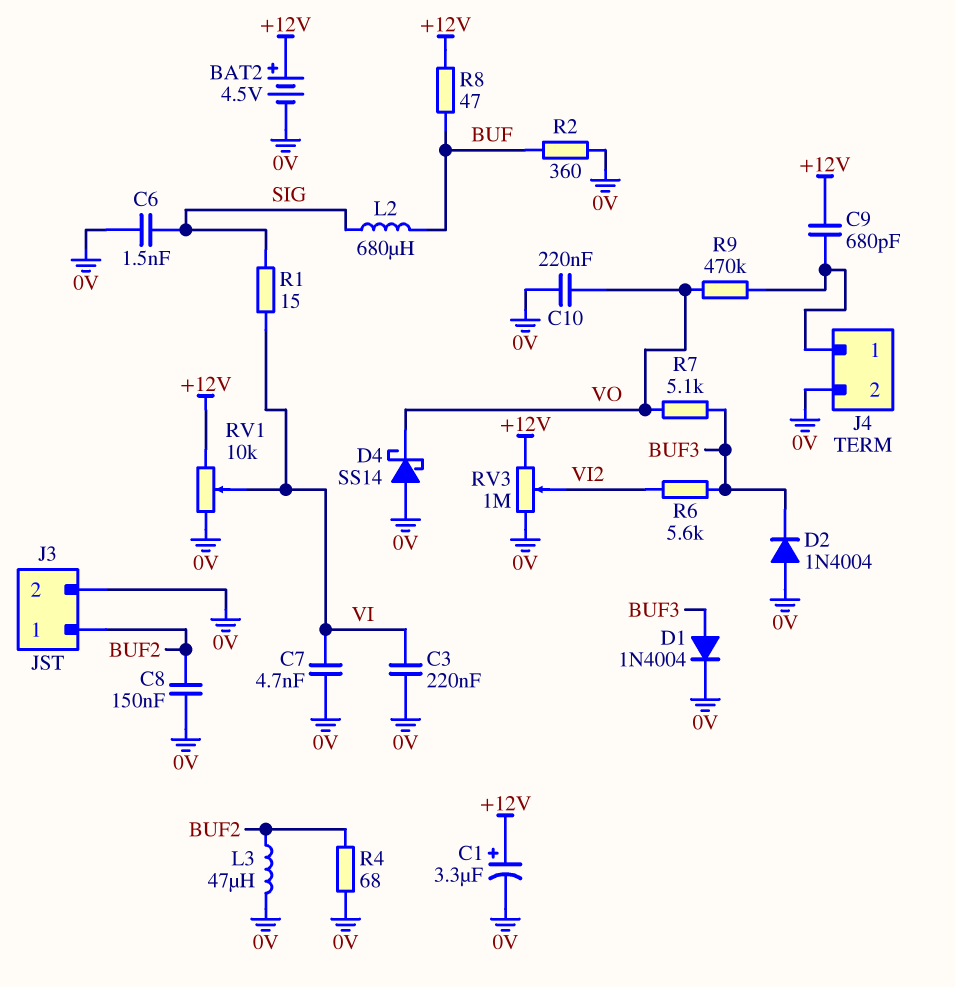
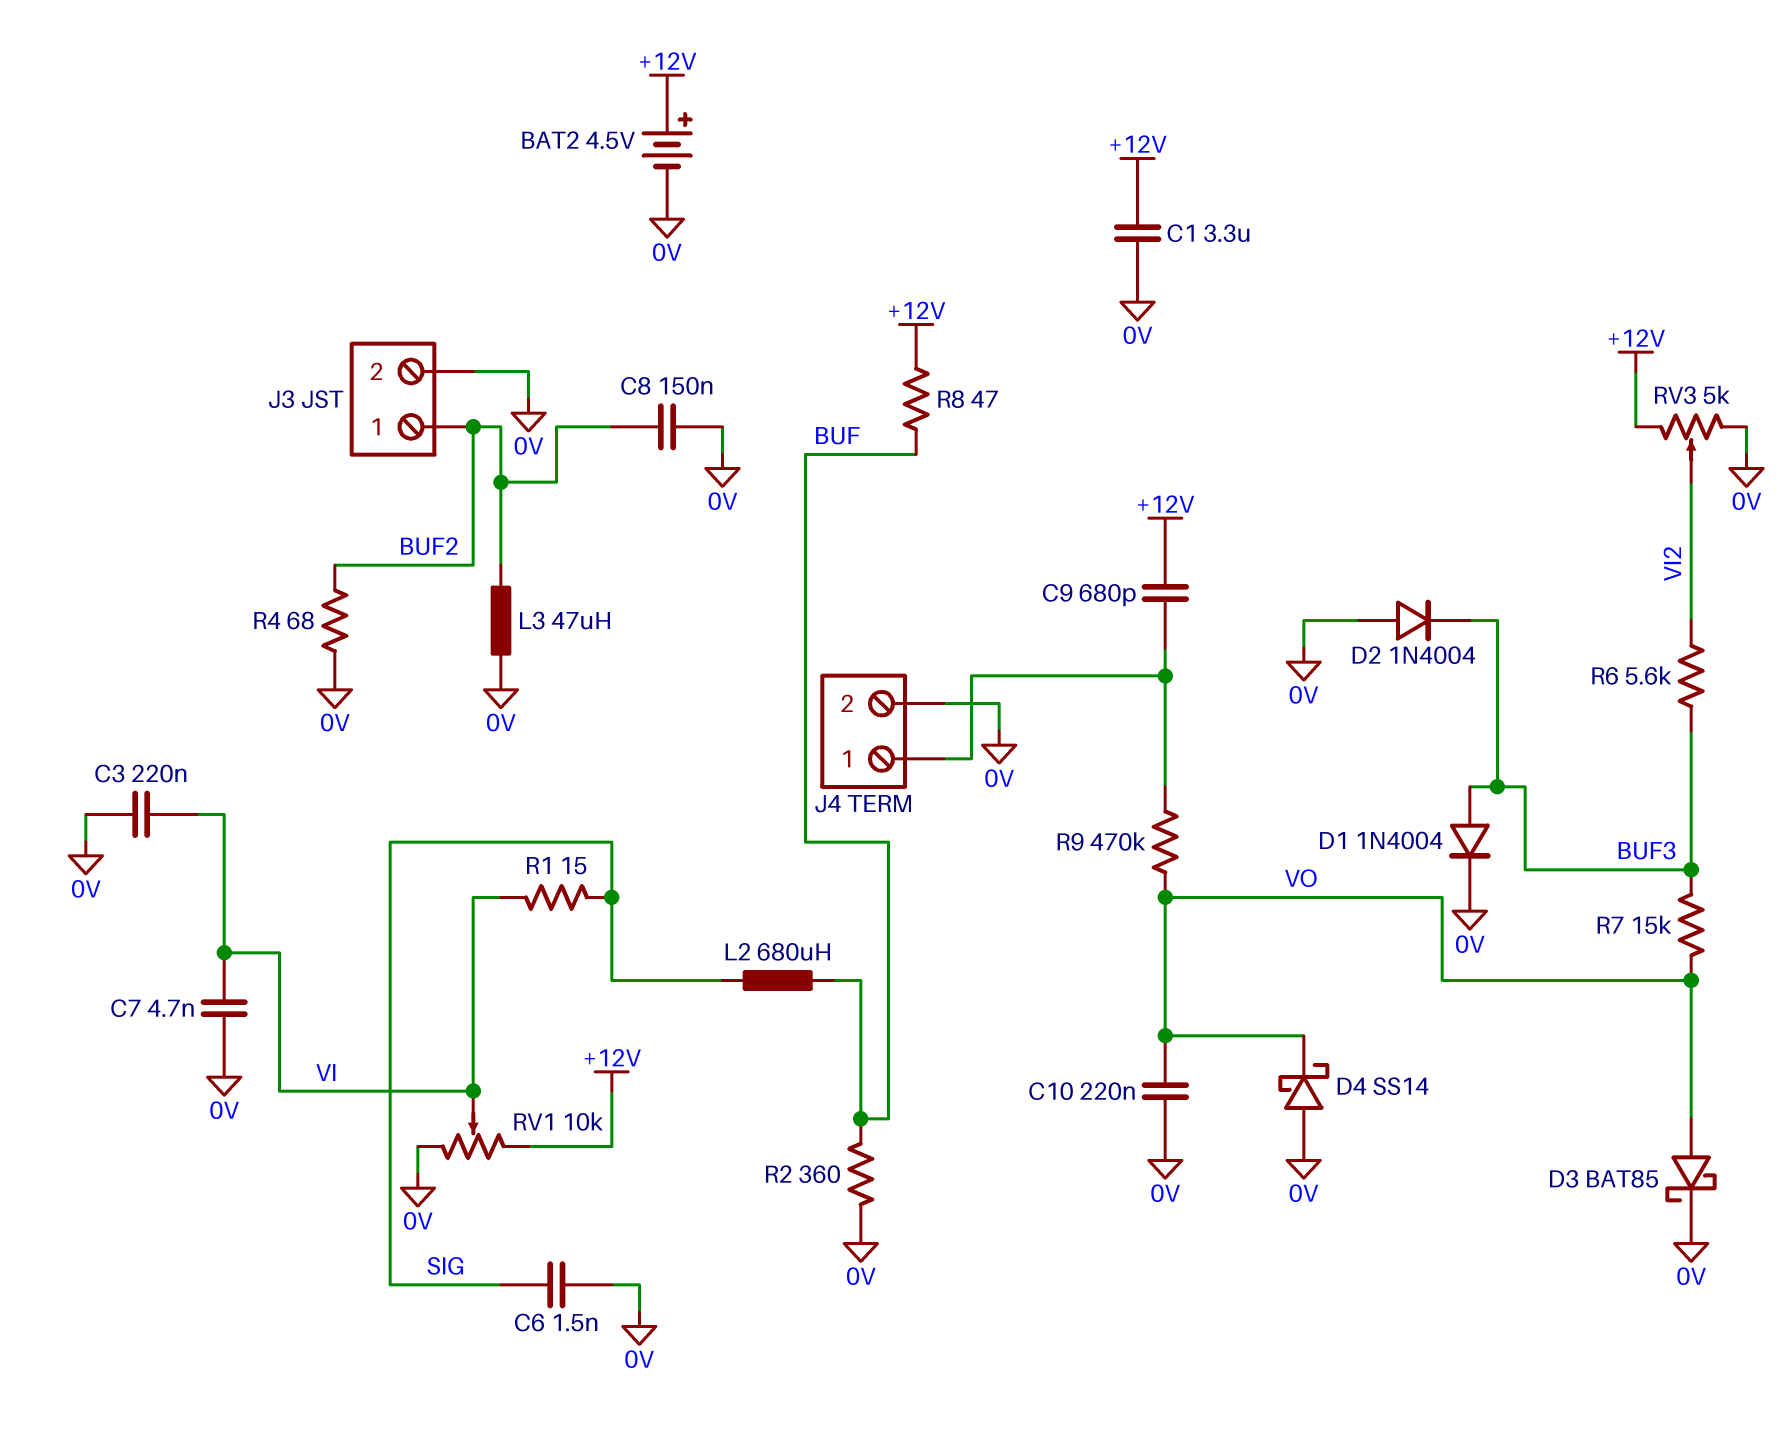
C1: 3.3uF (plus +12V, minus 0V) -> 3.3uF (+12V, 0V)
D3: none -> schottky BAT85 (A VO, K 0V)
R7: 5.1k (BUF3, VO) -> 15k (BUF3, VO)
RV3: 1M (+12V, 0V, wiper VI2) -> 5k (+12V, 0V, wiper VI2)

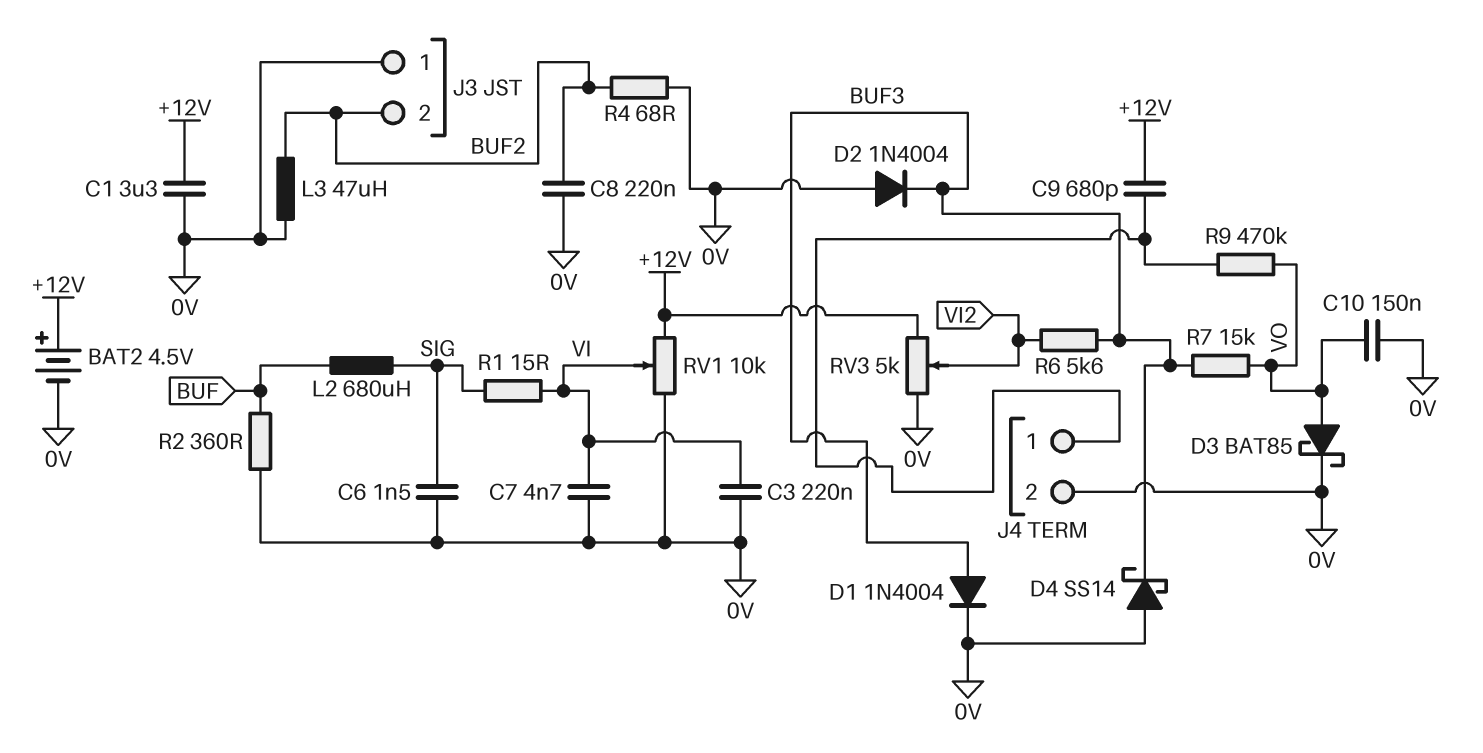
C8: 150nF (0V, BUF2) -> 220nF (0V, BUF2)
C10: 220nF (0V, VO) -> 150nF (0V, VO)
D4: schottky SS14 (A 0V, K VO) -> schottky SS14 (A 0V, K BUF3)
J3 pin 1: BUF2 -> 0V
J3 pin 2: 0V -> BUF2
R8: 47 (+12V, BUF) -> none

